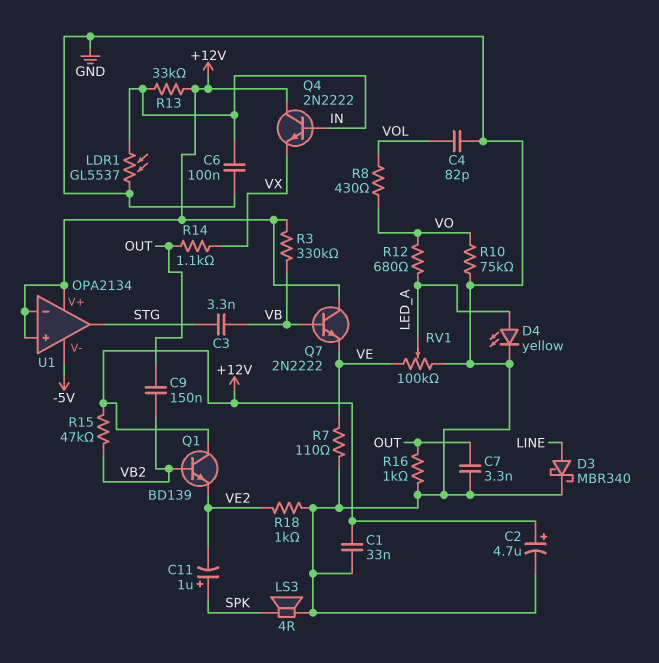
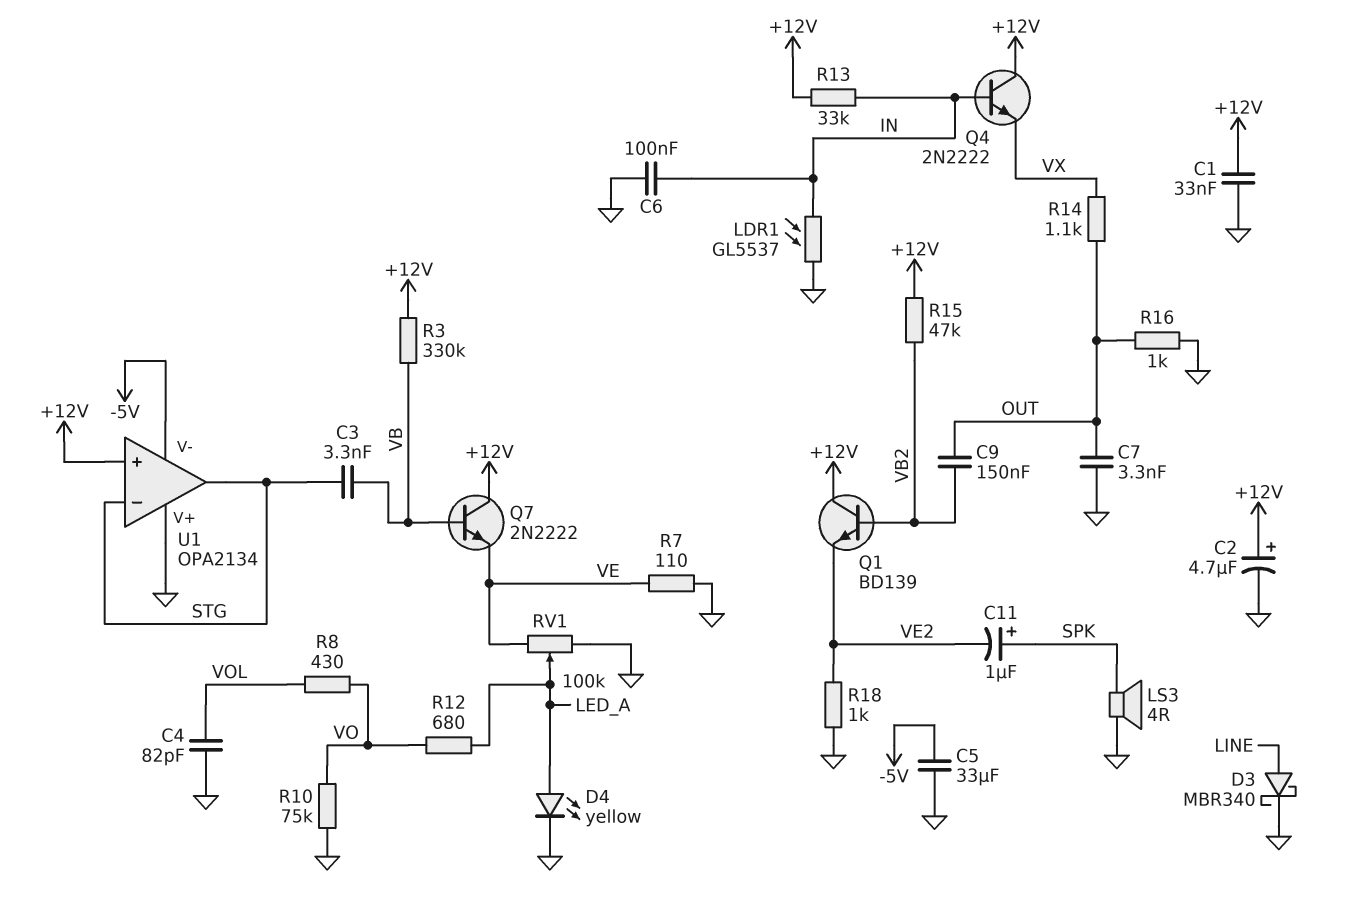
C5: none -> 33uF (-5V, GND)
U1 pin V+: +12V -> GND
U1 pin in-: +12V -> STG

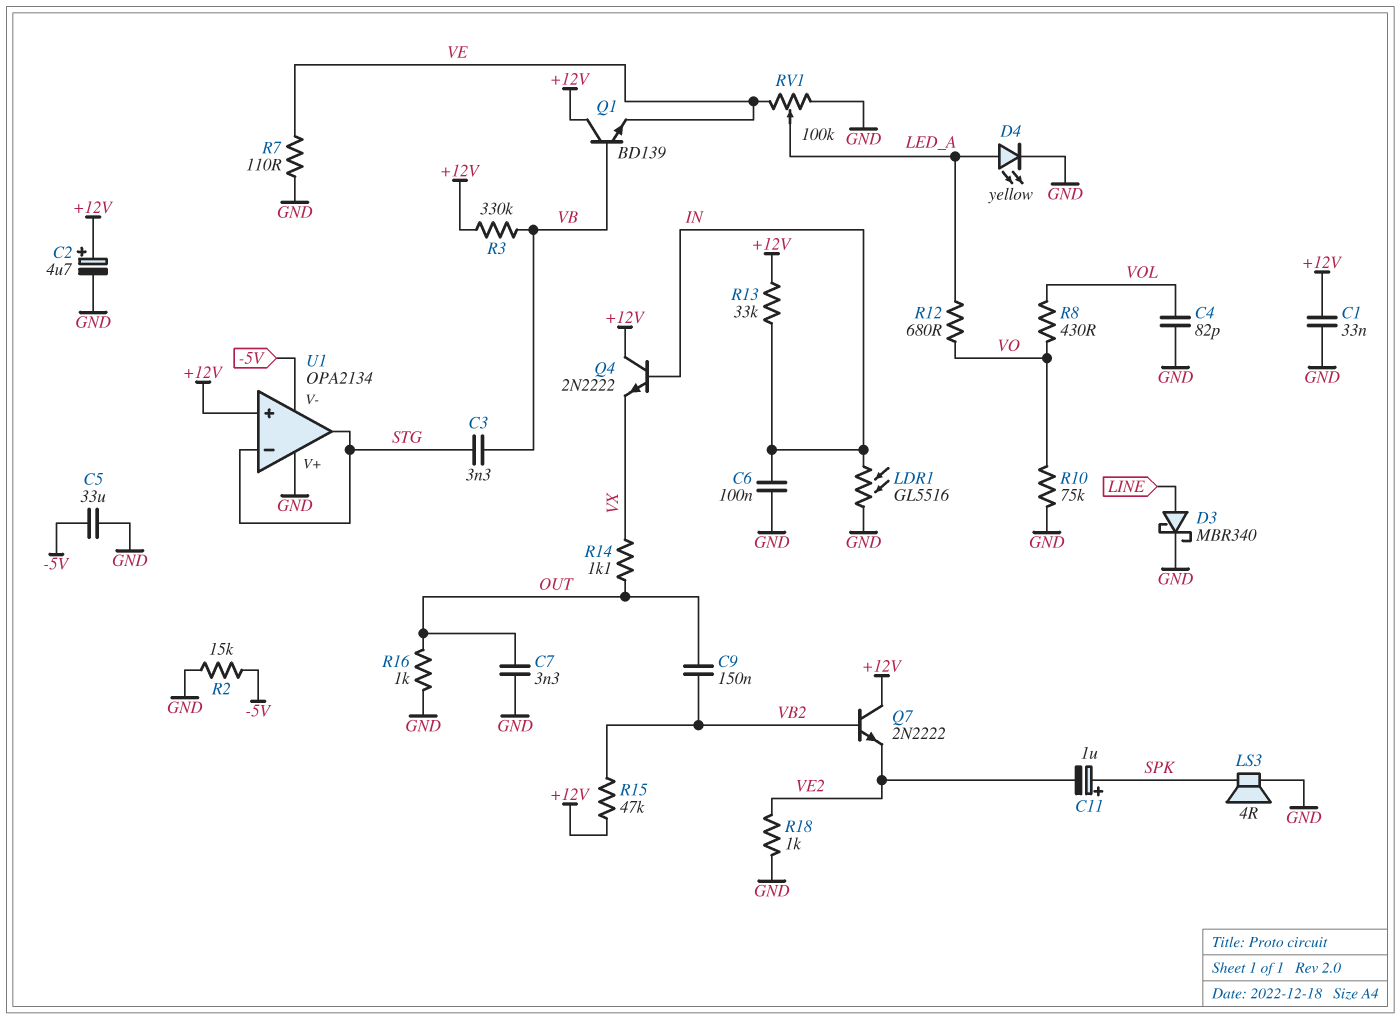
LDR1: GL5537 (GND, IN) -> GL5516 (GND, IN)
Q1: NPN BD139 (B VB2, C +12V, E VE2) -> NPN BD139 (B VB, C +12V, E VE)
Q7: NPN 2N2222 (B VB, C +12V, E VE) -> NPN 2N2222 (B VB2, C +12V, E VE2)
R2: none -> 15k (-5V, GND)

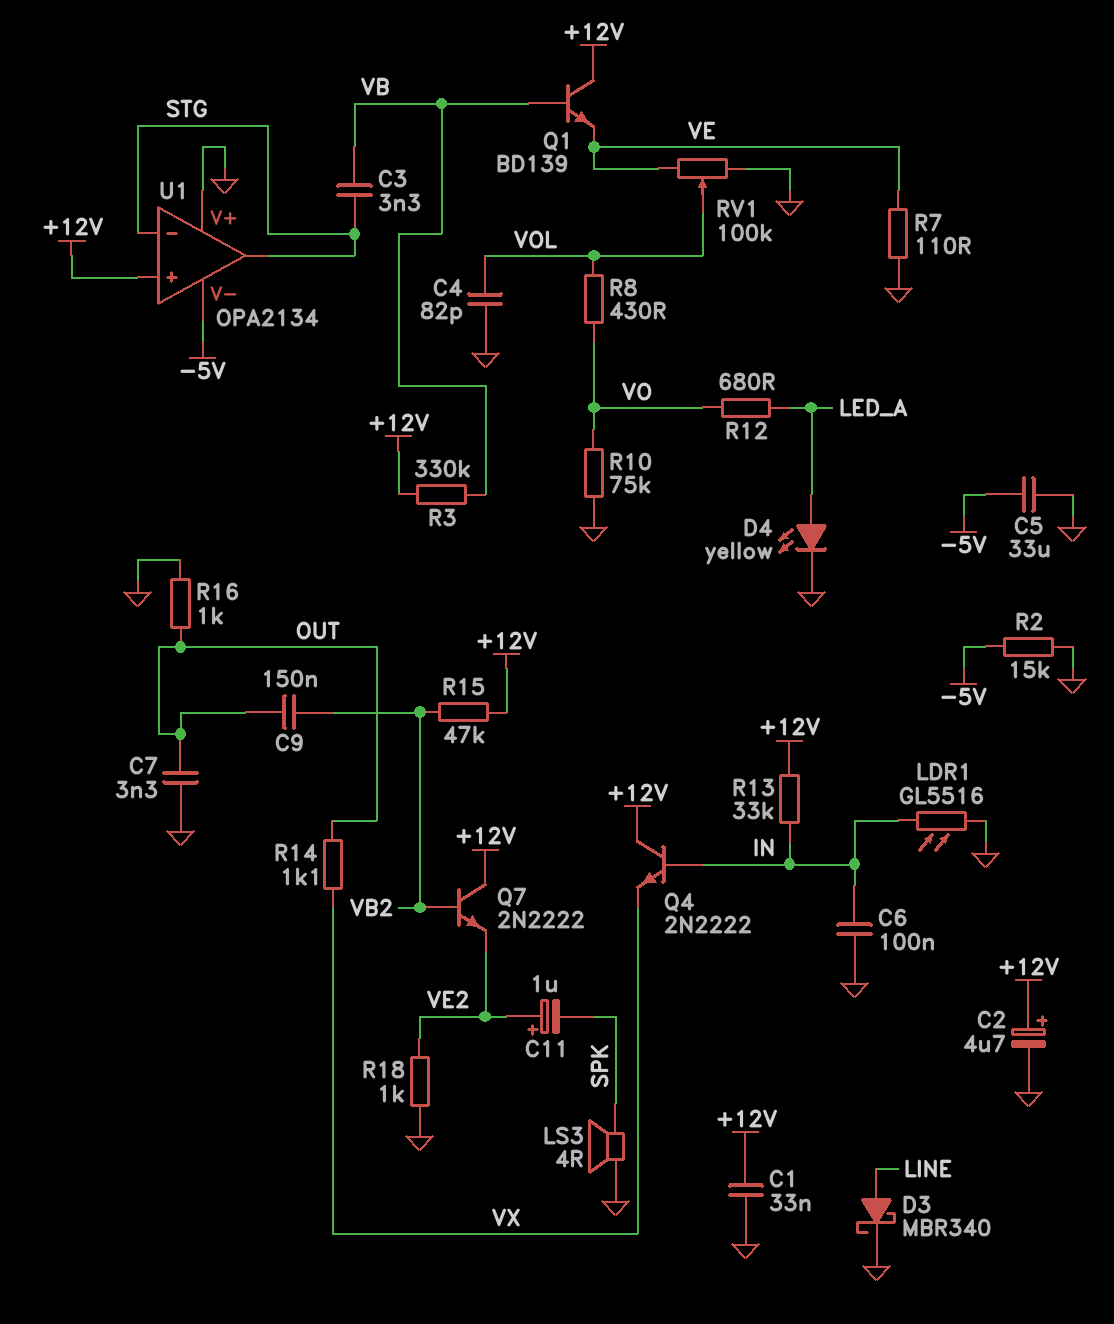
C11: 1uF (plus SPK, minus VE2) -> 1uF (plus VE2, minus SPK)
RV1: 100k (GND, VE, wiper LED_A) -> 100k (GND, VE, wiper VOL)

